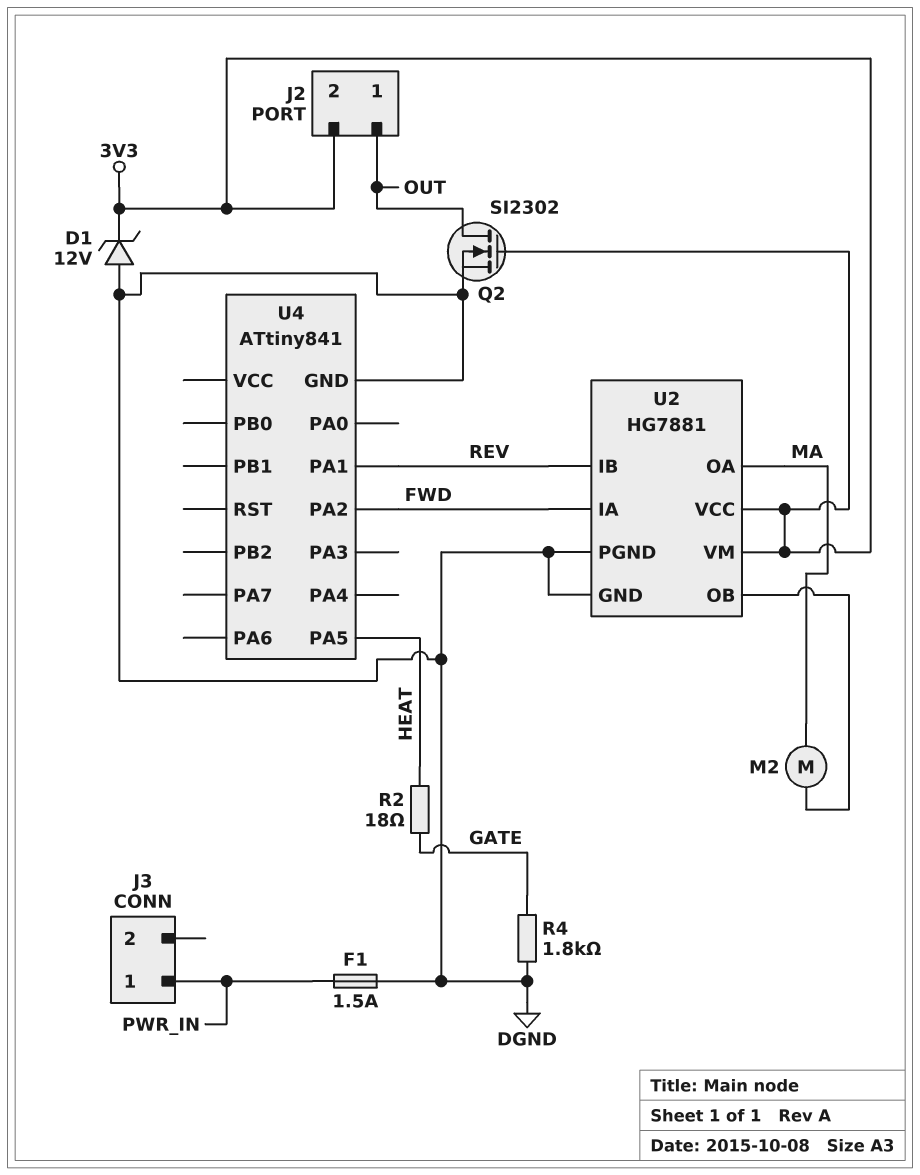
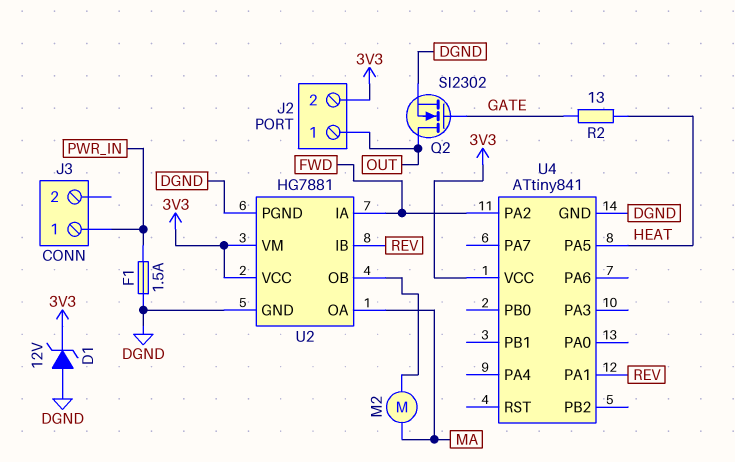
Q2: NMOS SI2302 (G 3V3, D OUT, S DGND) -> NMOS SI2302 (G GATE, D OUT, S DGND)
R2: 18 (GATE, HEAT) -> 13 (GATE, HEAT)
R4: 1.8k (DGND, GATE) -> none
U4 pin VCC: none -> 3V3

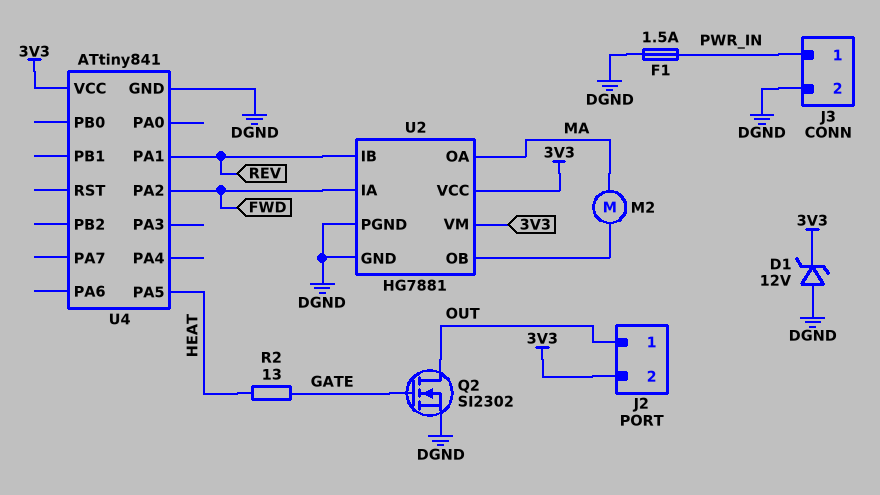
J3 pin 2: none -> DGND

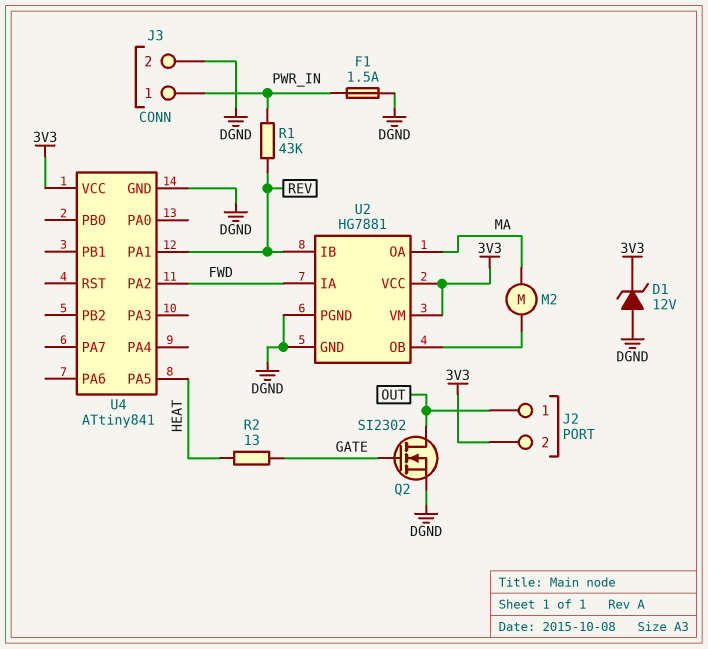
R1: none -> 43k (PWR_IN, REV)

